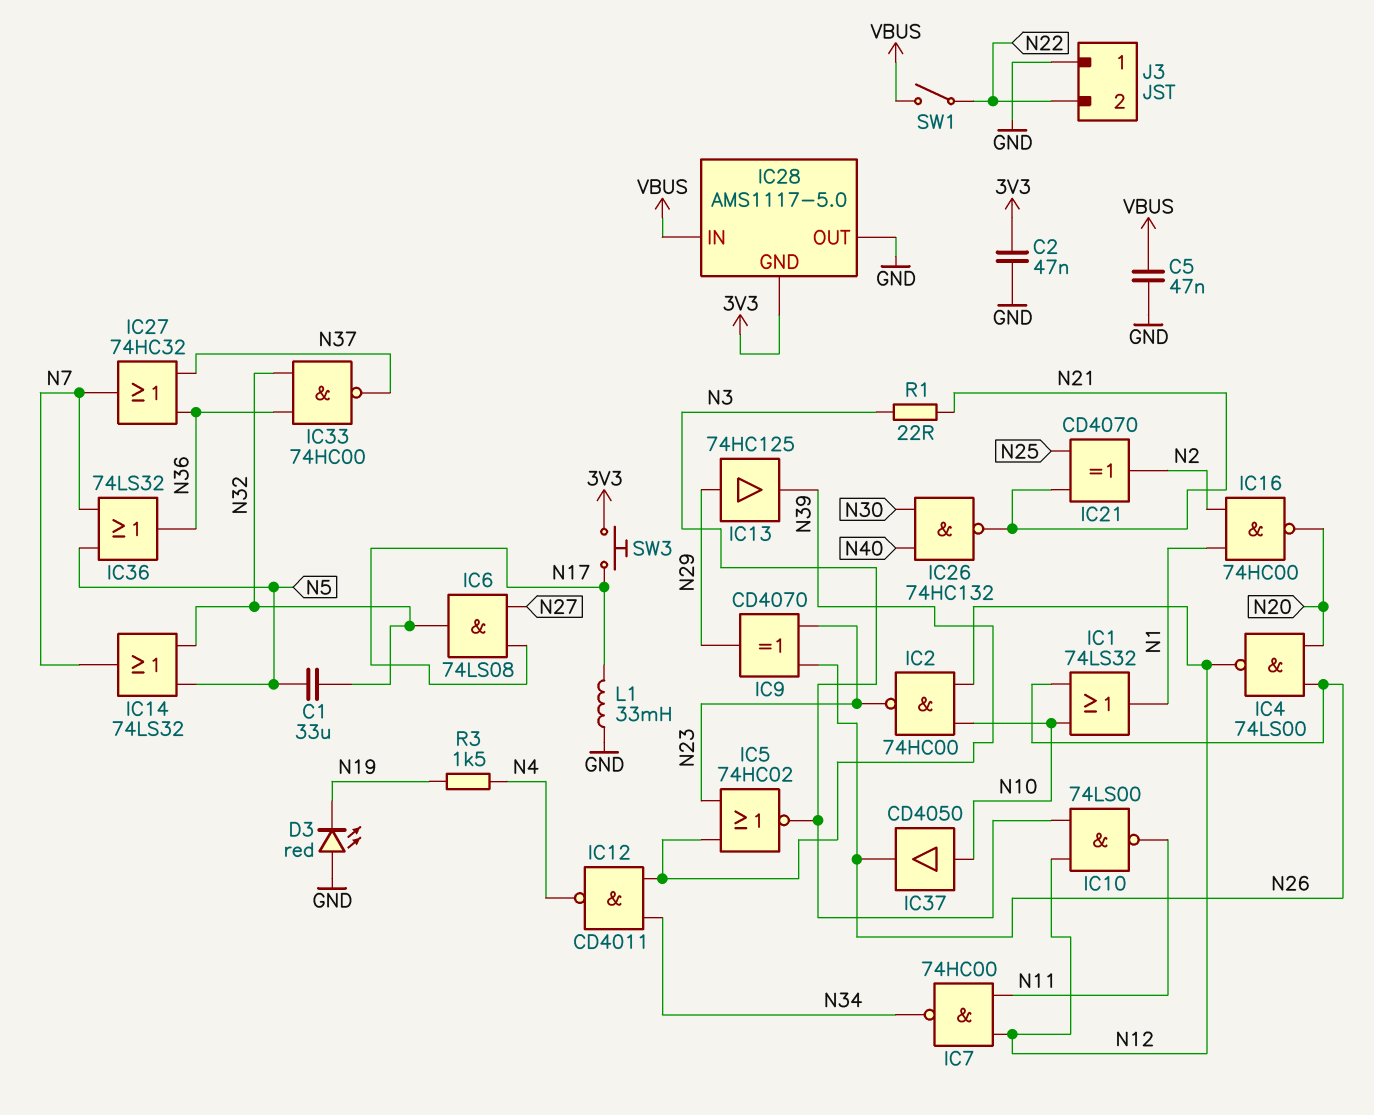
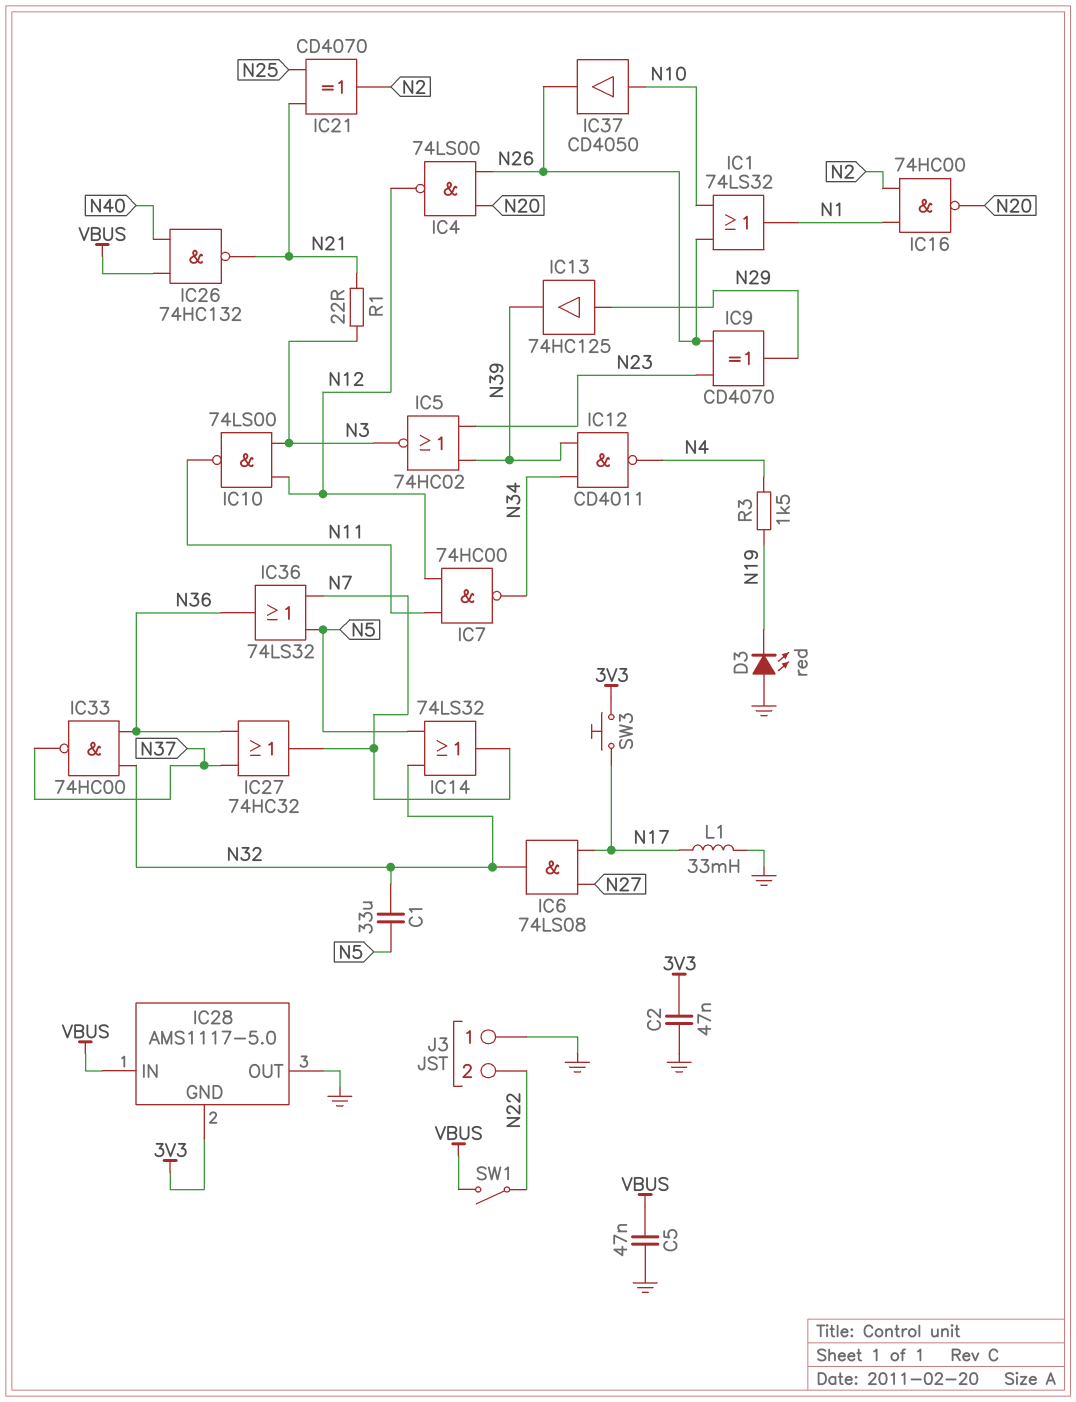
IC2: NAND 74HC00 (in N10, in N12, out N23) -> none
IC26: NAND 74HC132 (in N30, in N40, out N21) -> NAND 74HC132 (in N40, in VBUS, out N21)

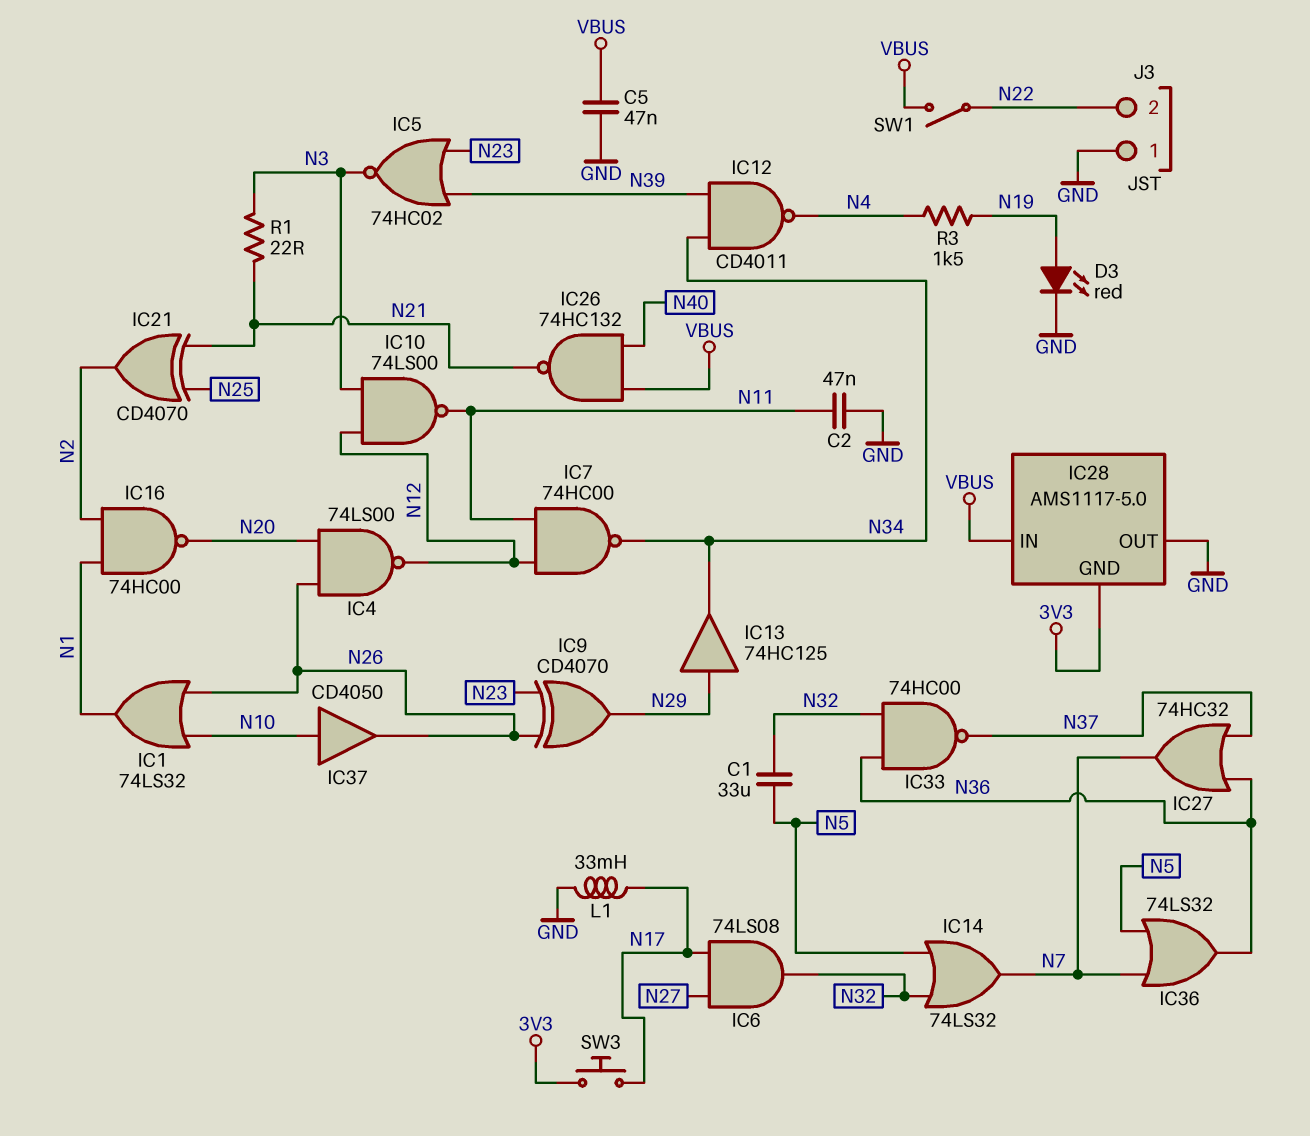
C2: 47nF (3V3, GND) -> 47nF (GND, N11)
D3: LED red (A GND, K N19) -> LED red (A N19, K GND)
IC13: buffer 74HC125 (in N29, out N39) -> buffer 74HC125 (in N29, out N34)

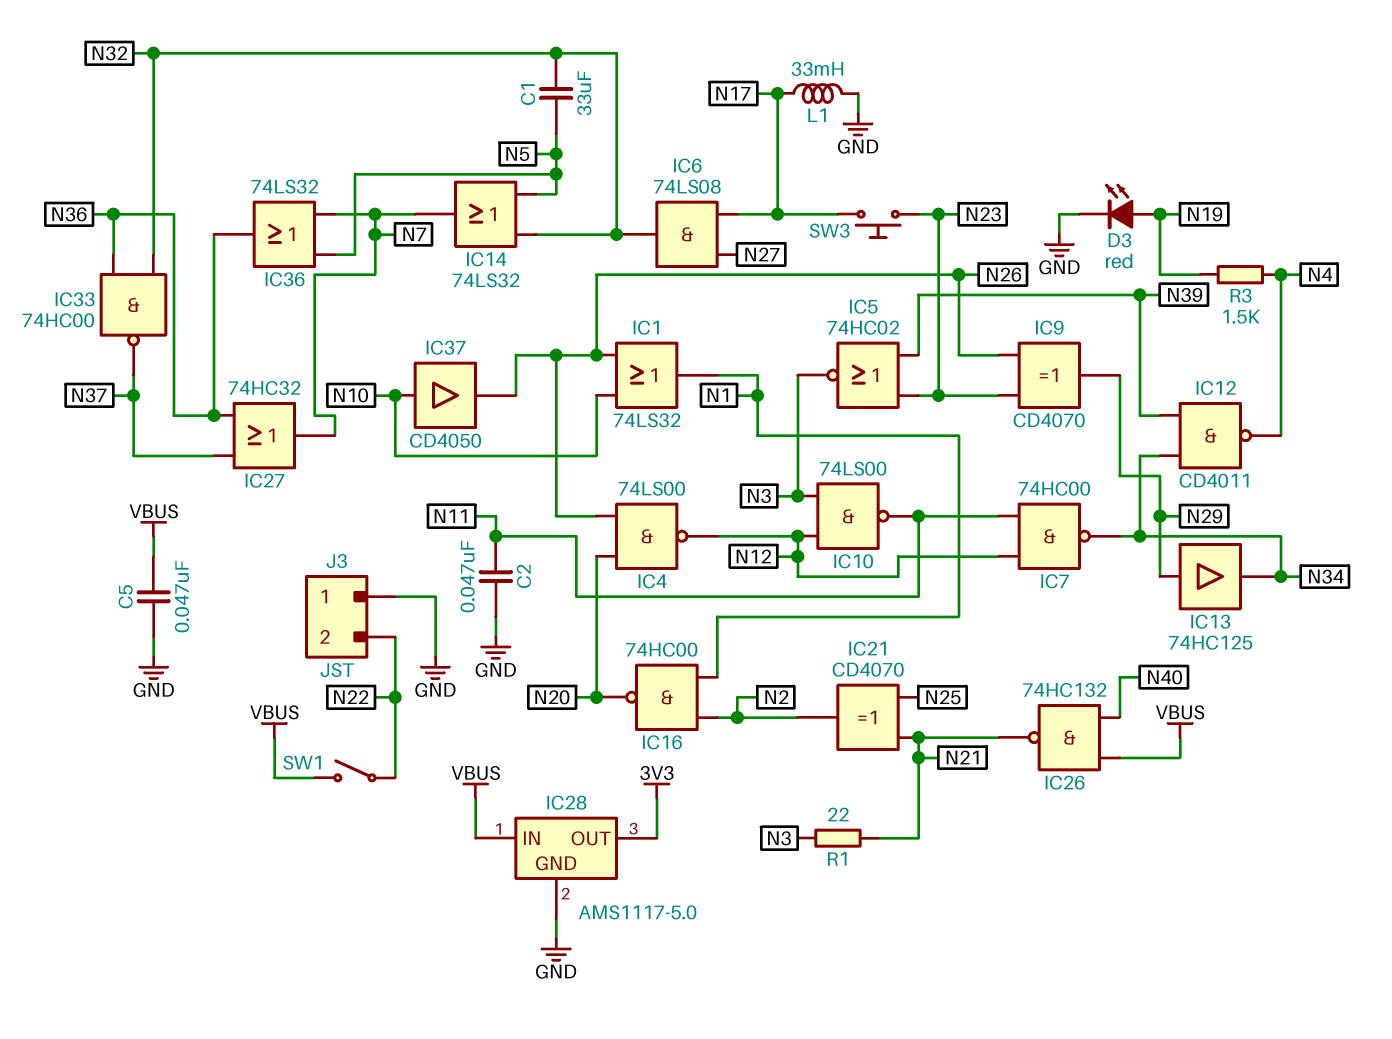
IC28 pin GND: 3V3 -> GND
IC28 pin OUT: GND -> 3V3
SW3: button (3V3, N17) -> button (N17, N23)

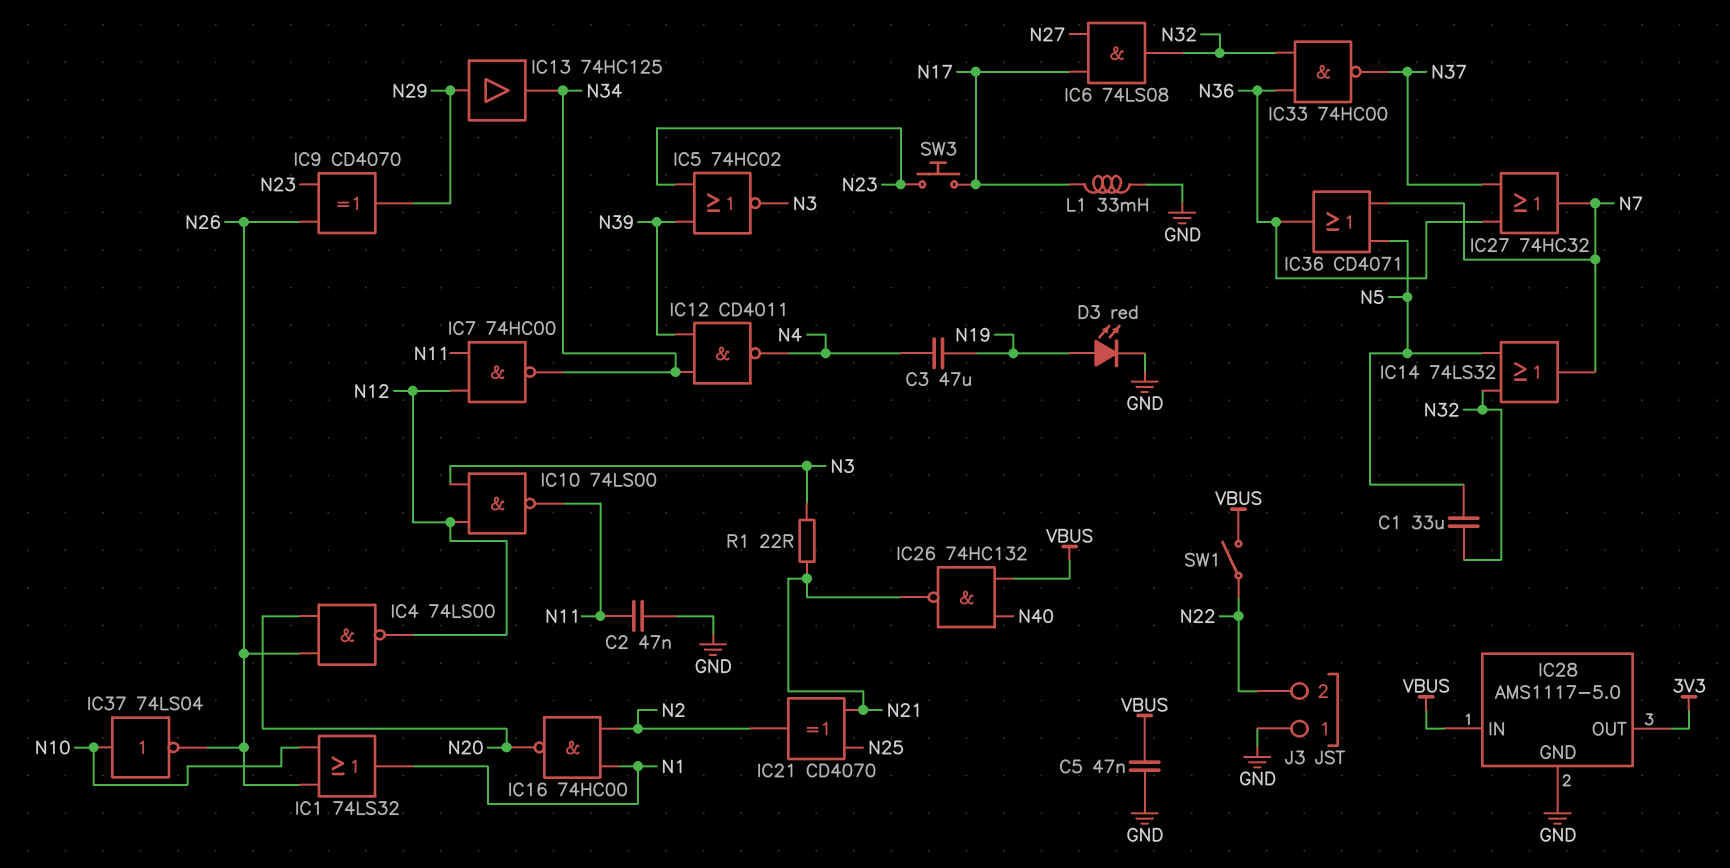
C3: none -> 47uF (N4, N19)
IC36: OR 74LS32 (in N5, in N7, out N36) -> OR CD4071 (in N5, in N7, out N36)
IC37: buffer CD4050 (in N10, out N26) -> NOT 74LS04 (in N10, out N26)
R3: 1.5k (N4, N19) -> none

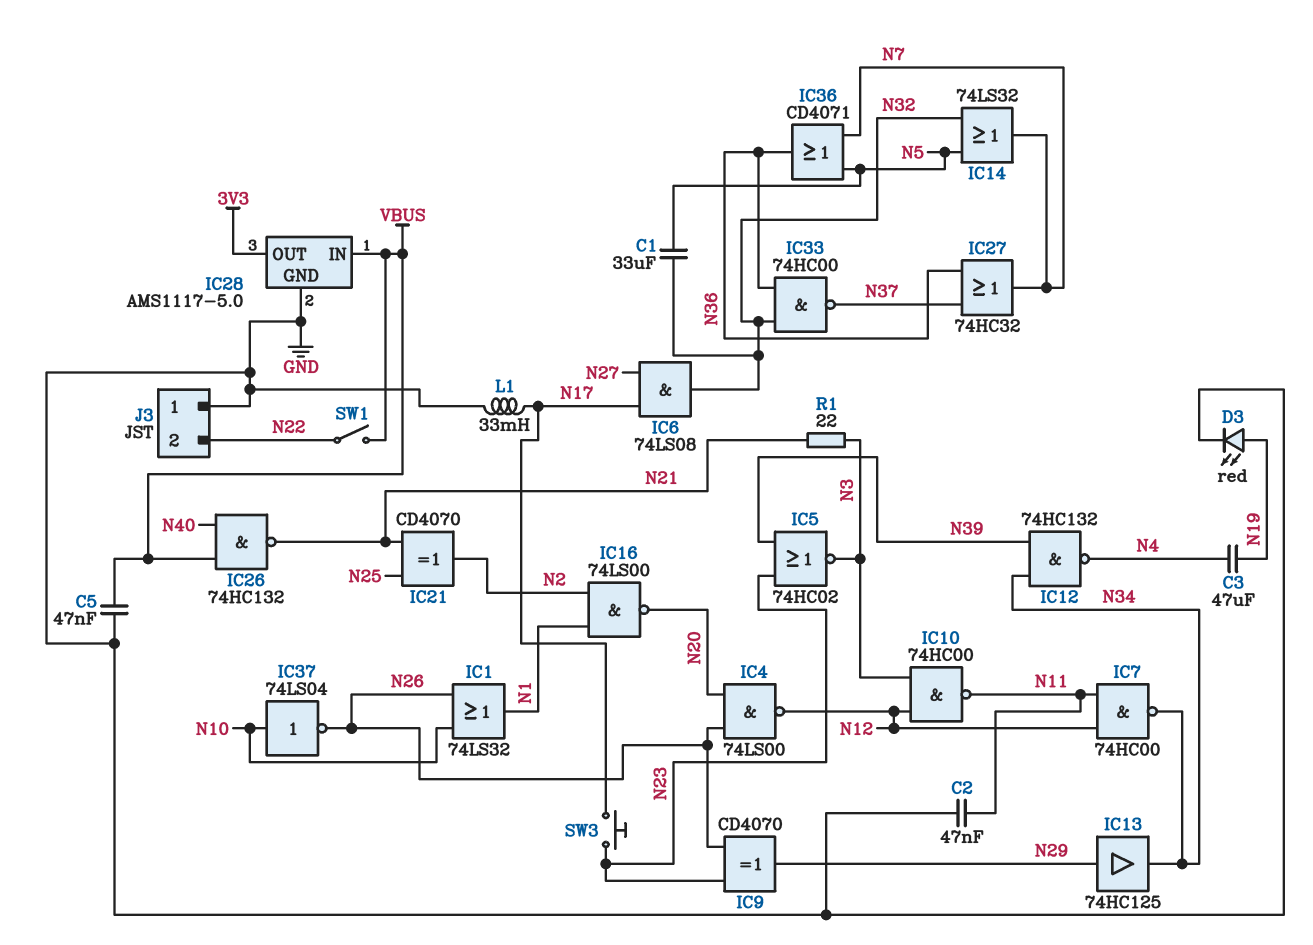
IC10: NAND 74LS00 (in N3, in N12, out N11) -> NAND 74HC00 (in N3, in N12, out N11)
IC12: NAND CD4011 (in N34, in N39, out N4) -> NAND 74HC132 (in N34, in N39, out N4)
IC16: NAND 74HC00 (in N1, in N2, out N20) -> NAND 74LS00 (in N1, in N2, out N20)

